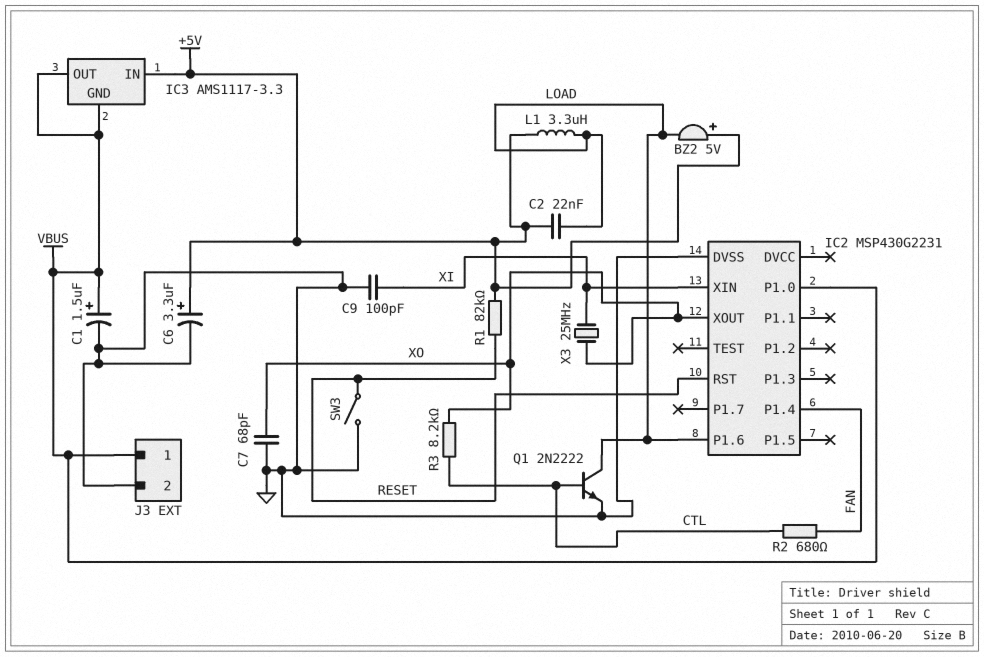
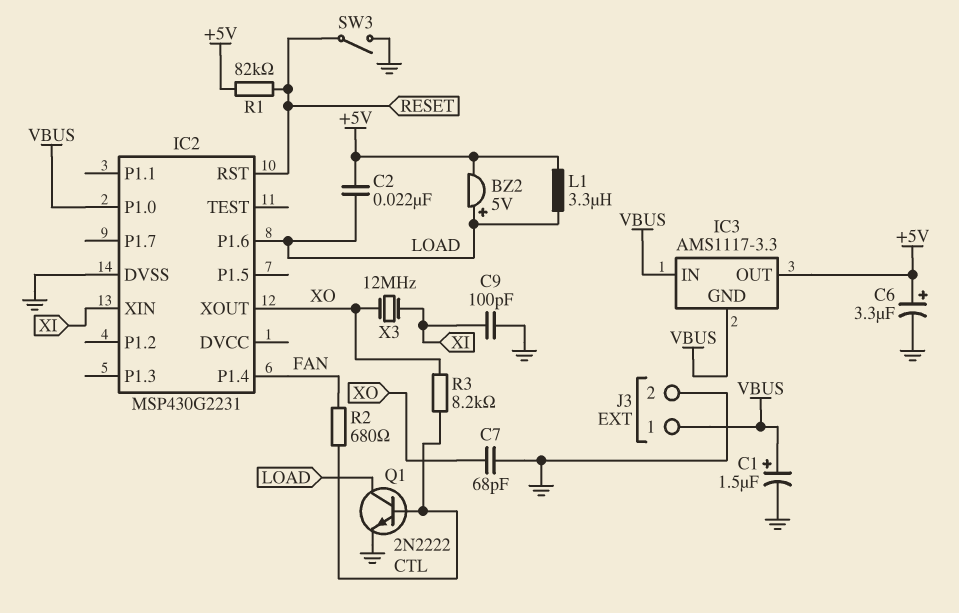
BZ2: buzzer 5V (plus +5V, minus LOAD) -> buzzer 5V (plus LOAD, minus +5V)
IC3 pin IN: +5V -> VBUS
IC3 pin OUT: VBUS -> +5V
X3: 25MHz (XI, XO) -> 12MHz (XI, XO)

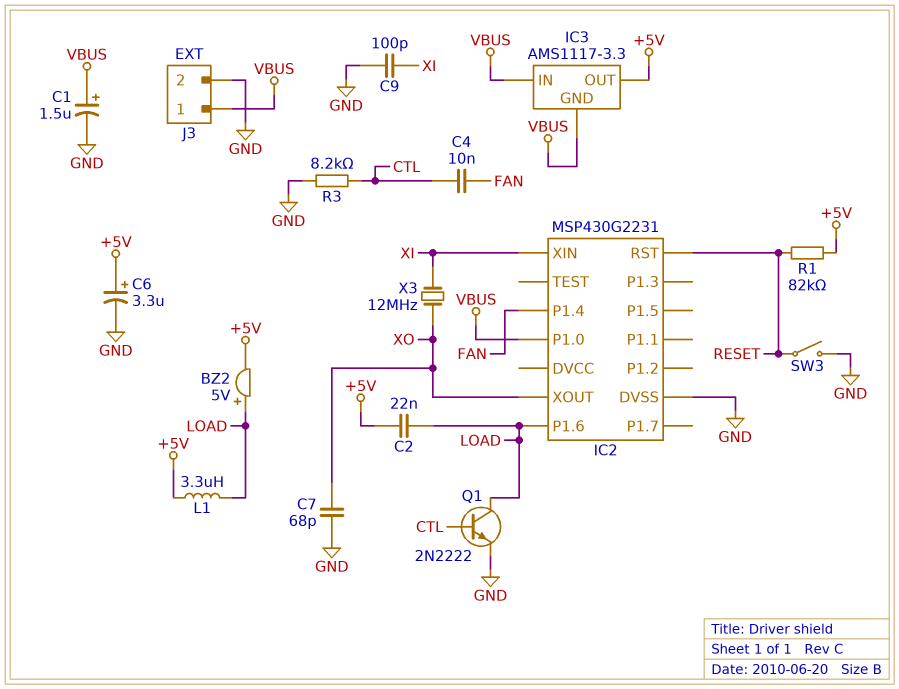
C4: none -> 10nF (CTL, FAN)
R2: 680 (CTL, FAN) -> none
R3: 8.2k (CTL, XO) -> 8.2k (CTL, GND)

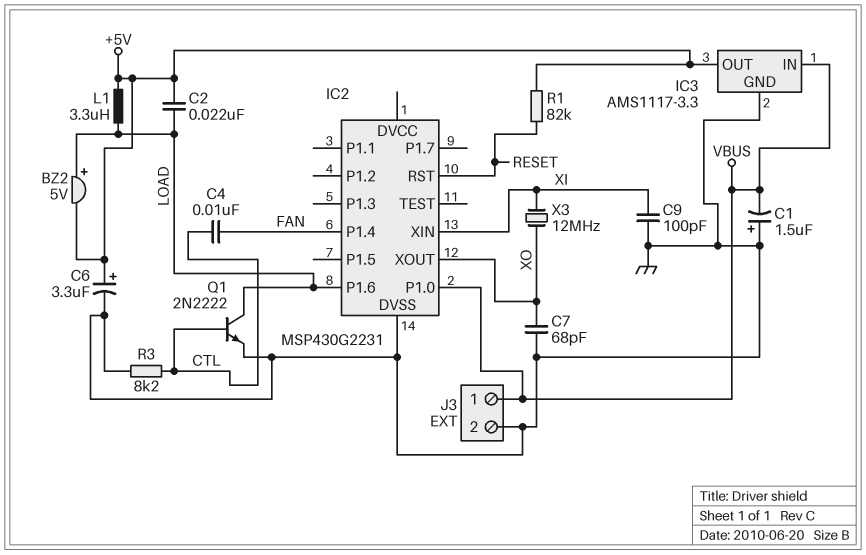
C1: 1.5uF (plus VBUS, minus GND) -> 1.5uF (plus GND, minus VBUS)
IC3 pin GND: VBUS -> GND
SW3: switch (GND, RESET) -> none

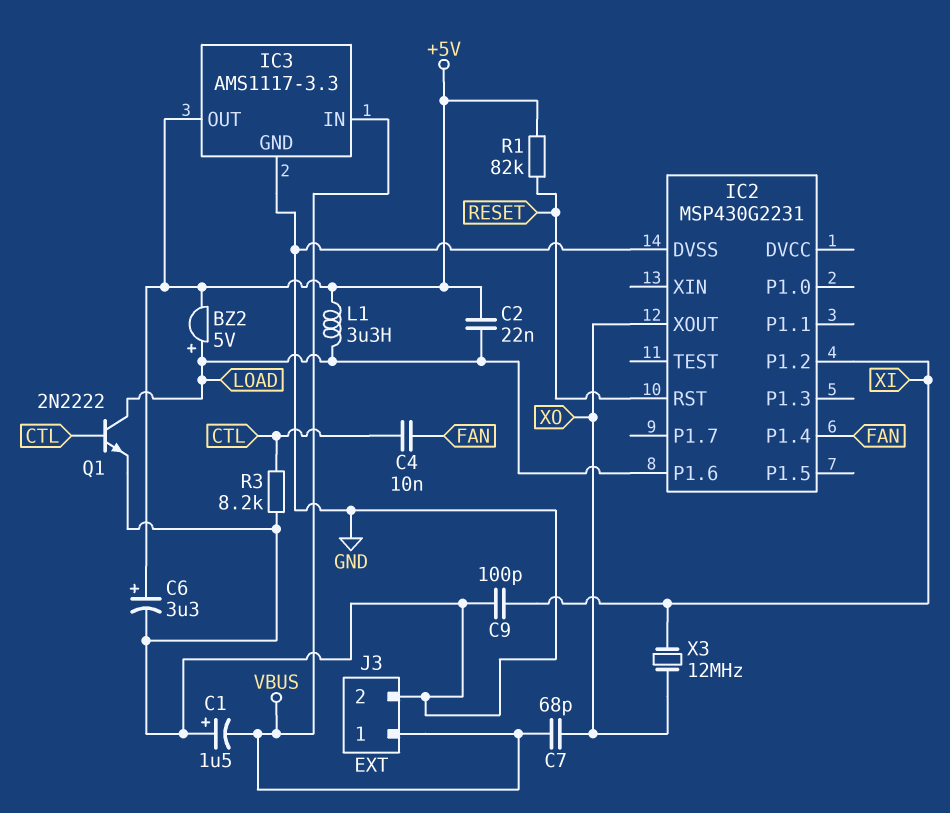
C7: 68pF (GND, XO) -> 68pF (VBUS, XO)
IC2 pin P1.0: VBUS -> none
IC2 pin P1.2: none -> XI
IC2 pin XIN: XI -> none

